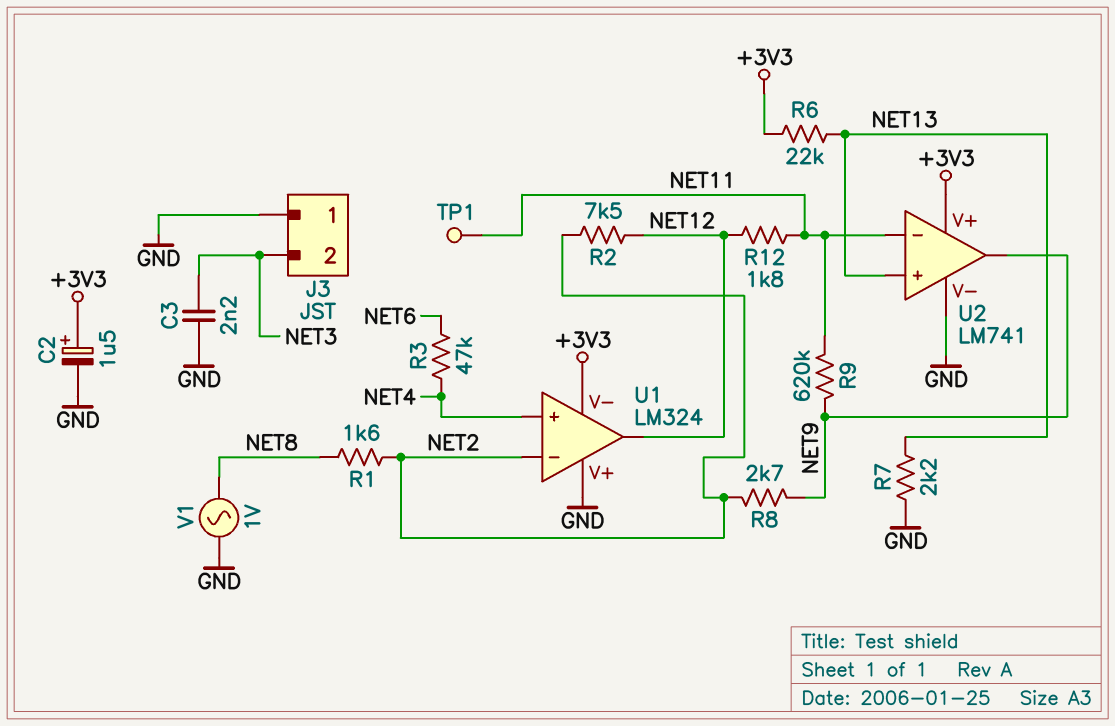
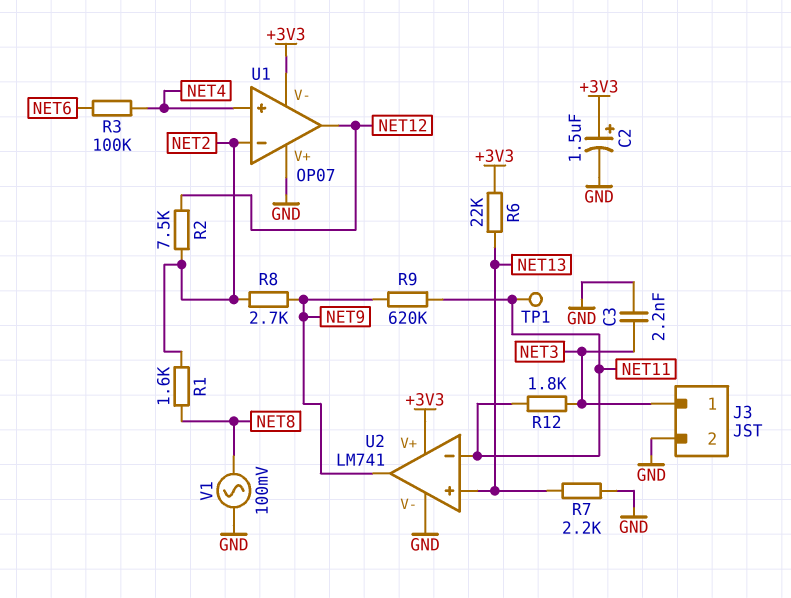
J3 pin 1: GND -> NET3
J3 pin 2: NET3 -> GND
R3: 47k (NET4, NET6) -> 100k (NET4, NET6)
R12: 1.8k (NET11, NET12) -> 1.8k (NET3, NET11)
U1: LM324 -> OP07
V1: AC 1V (GND, NET8) -> AC 100mV (GND, NET8)

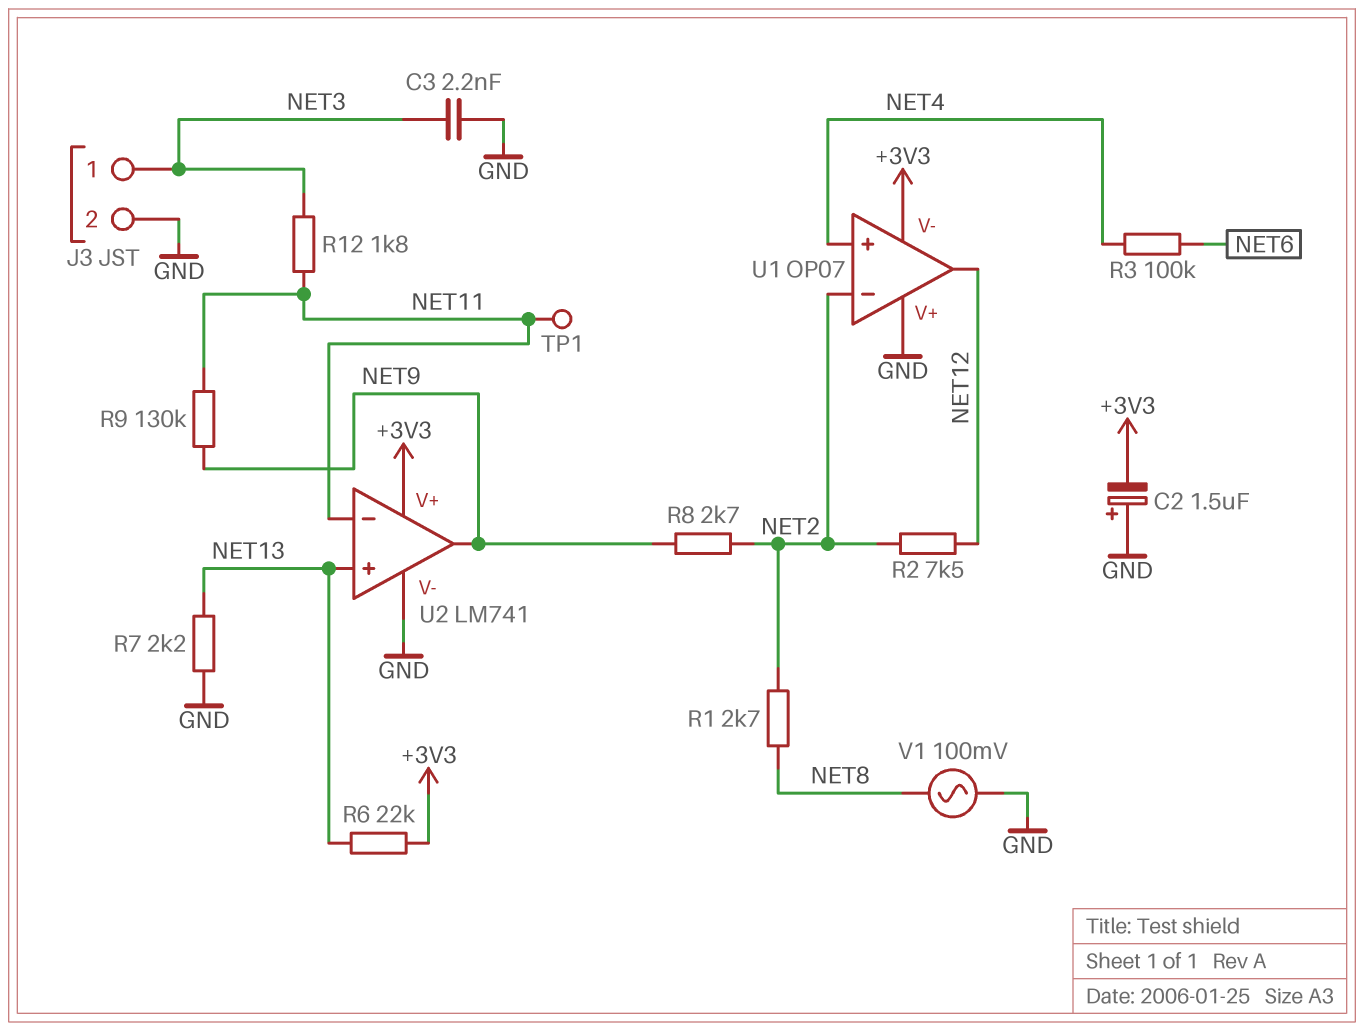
C2: 1.5uF (plus +3V3, minus GND) -> 1.5uF (plus GND, minus +3V3)
R1: 1.6k (NET2, NET8) -> 2.7k (NET2, NET8)
R9: 620k (NET9, NET11) -> 130k (NET9, NET11)

